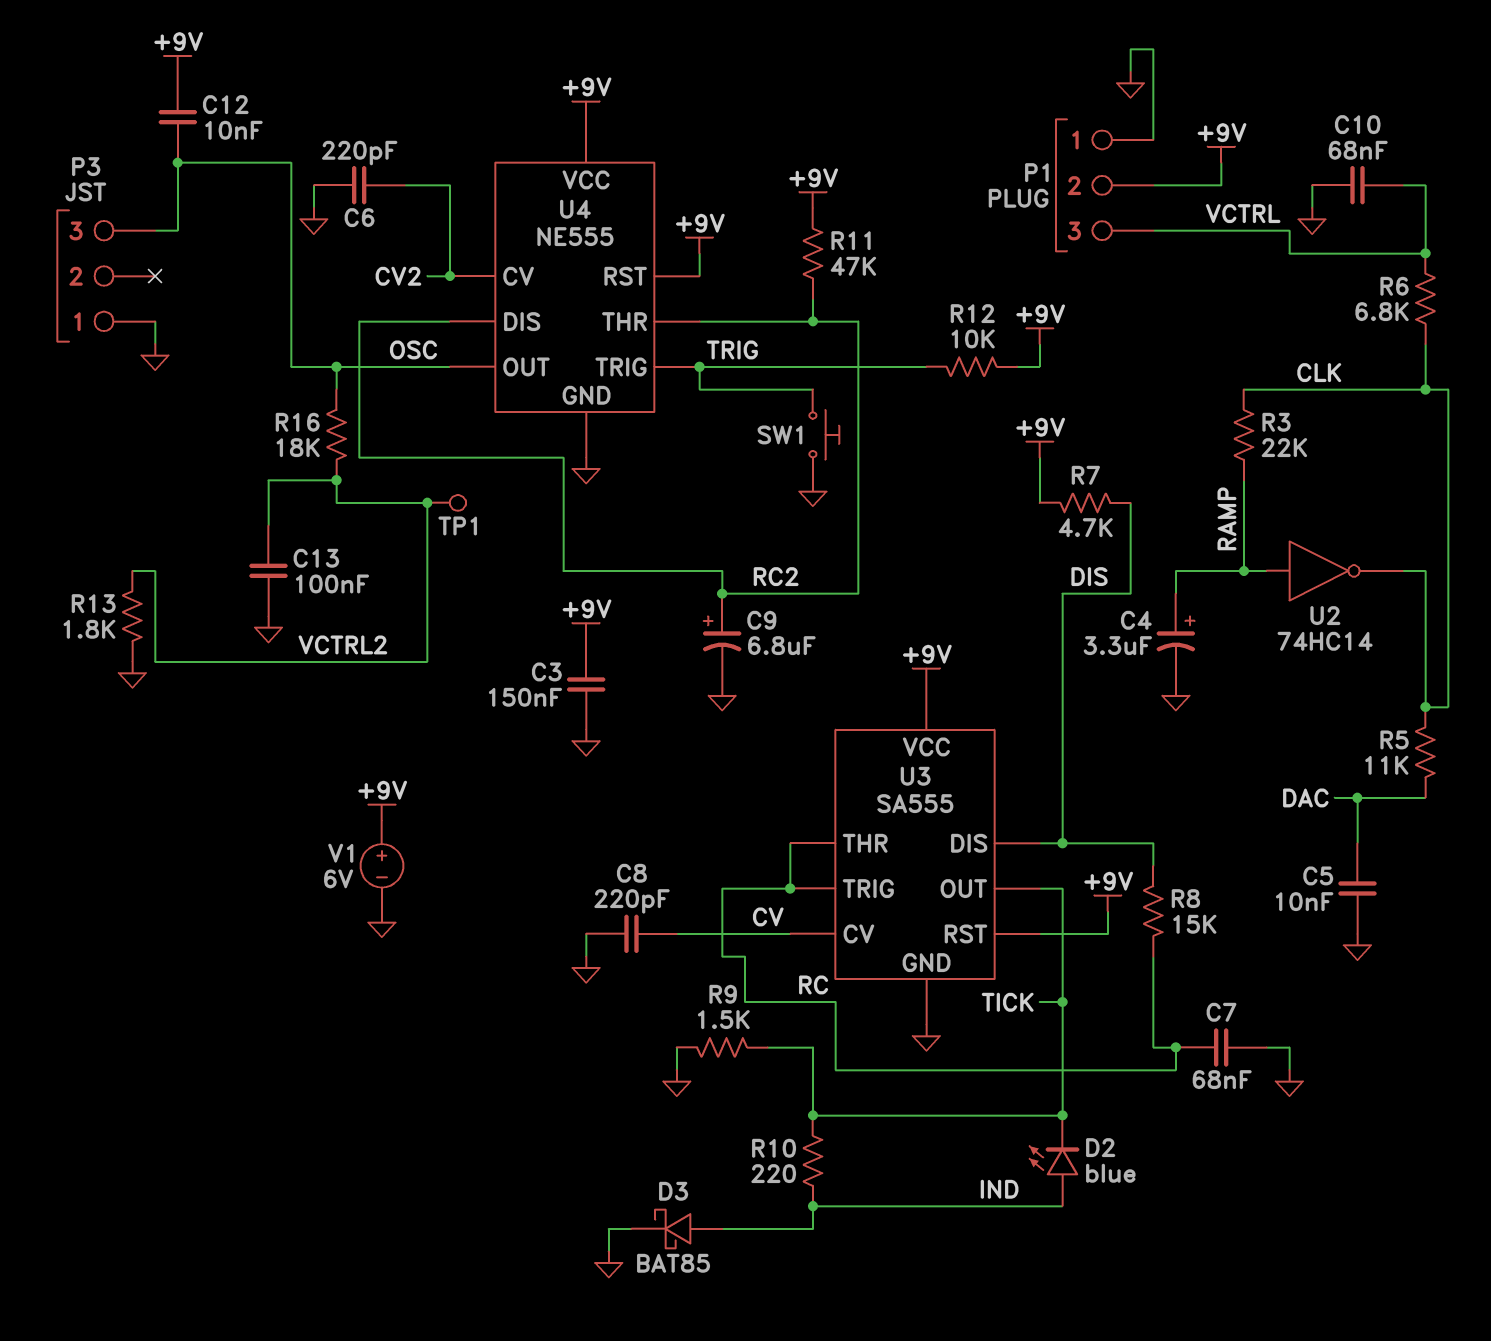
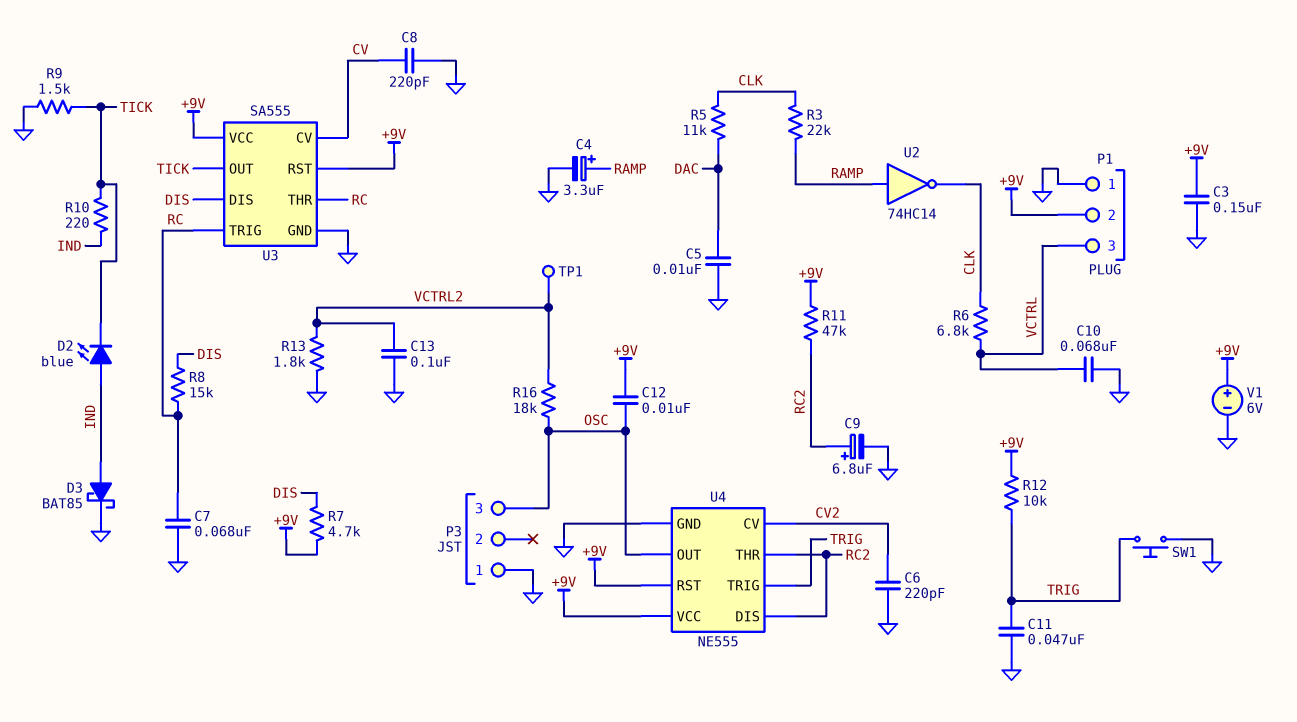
C11: none -> 47nF (GND, TRIG)

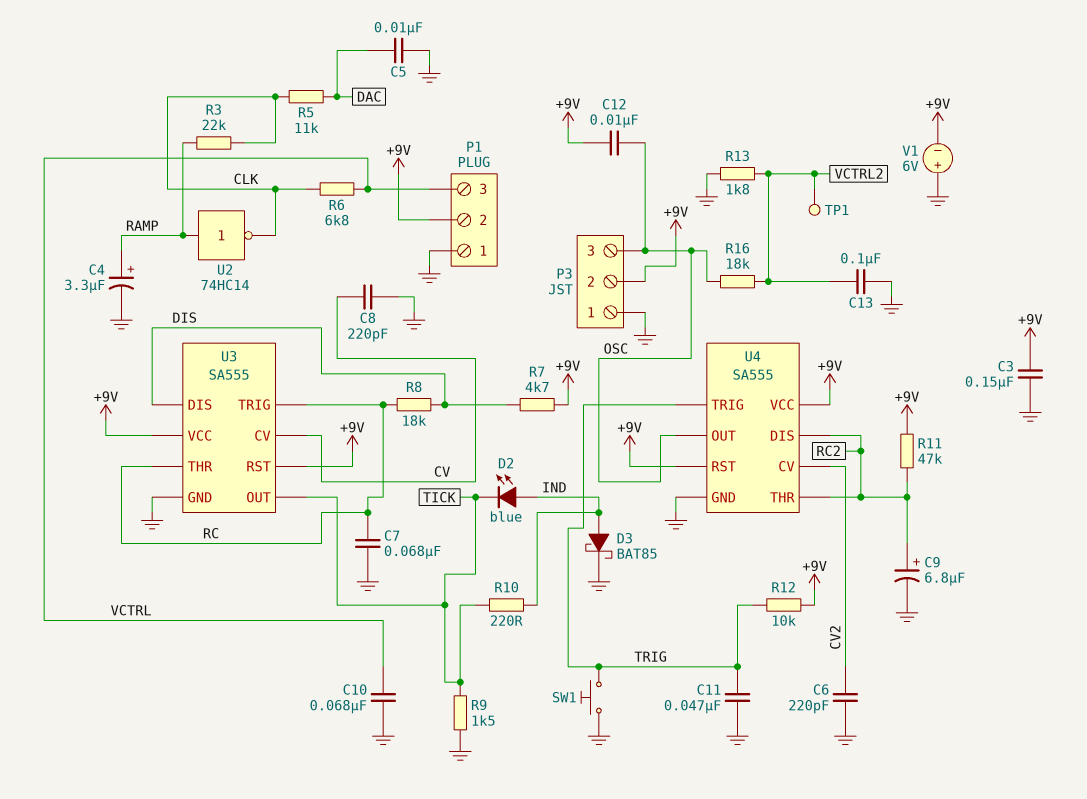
P3 pin 2: none -> +9V
R8: 15k (DIS, RC) -> 18k (DIS, RC)
U4: NE555 -> SA555
V1: 6V (plus +9V, minus GND) -> 6V (plus GND, minus +9V)

